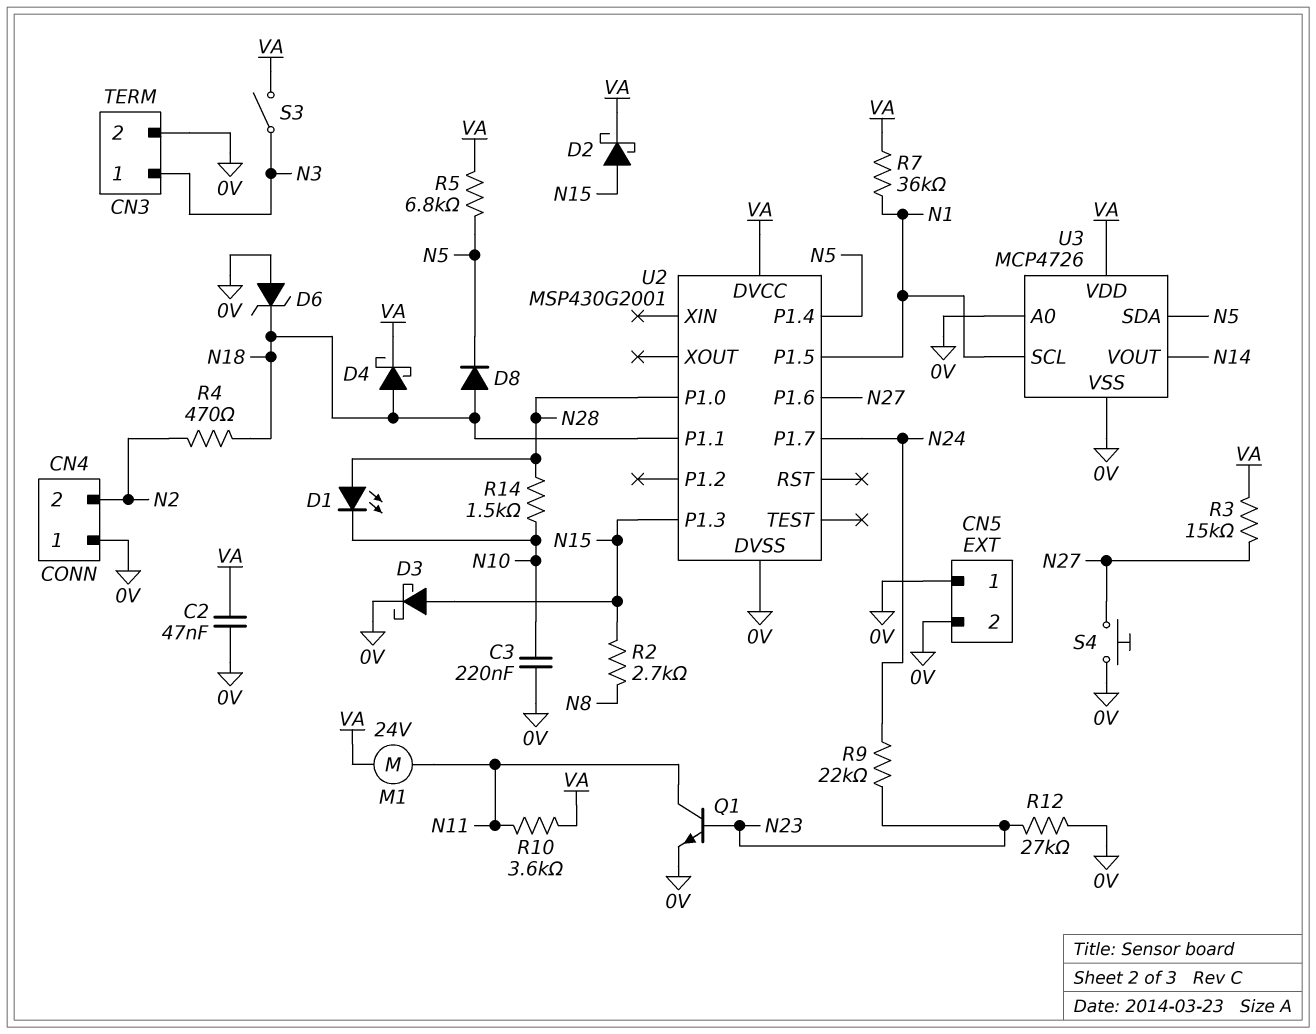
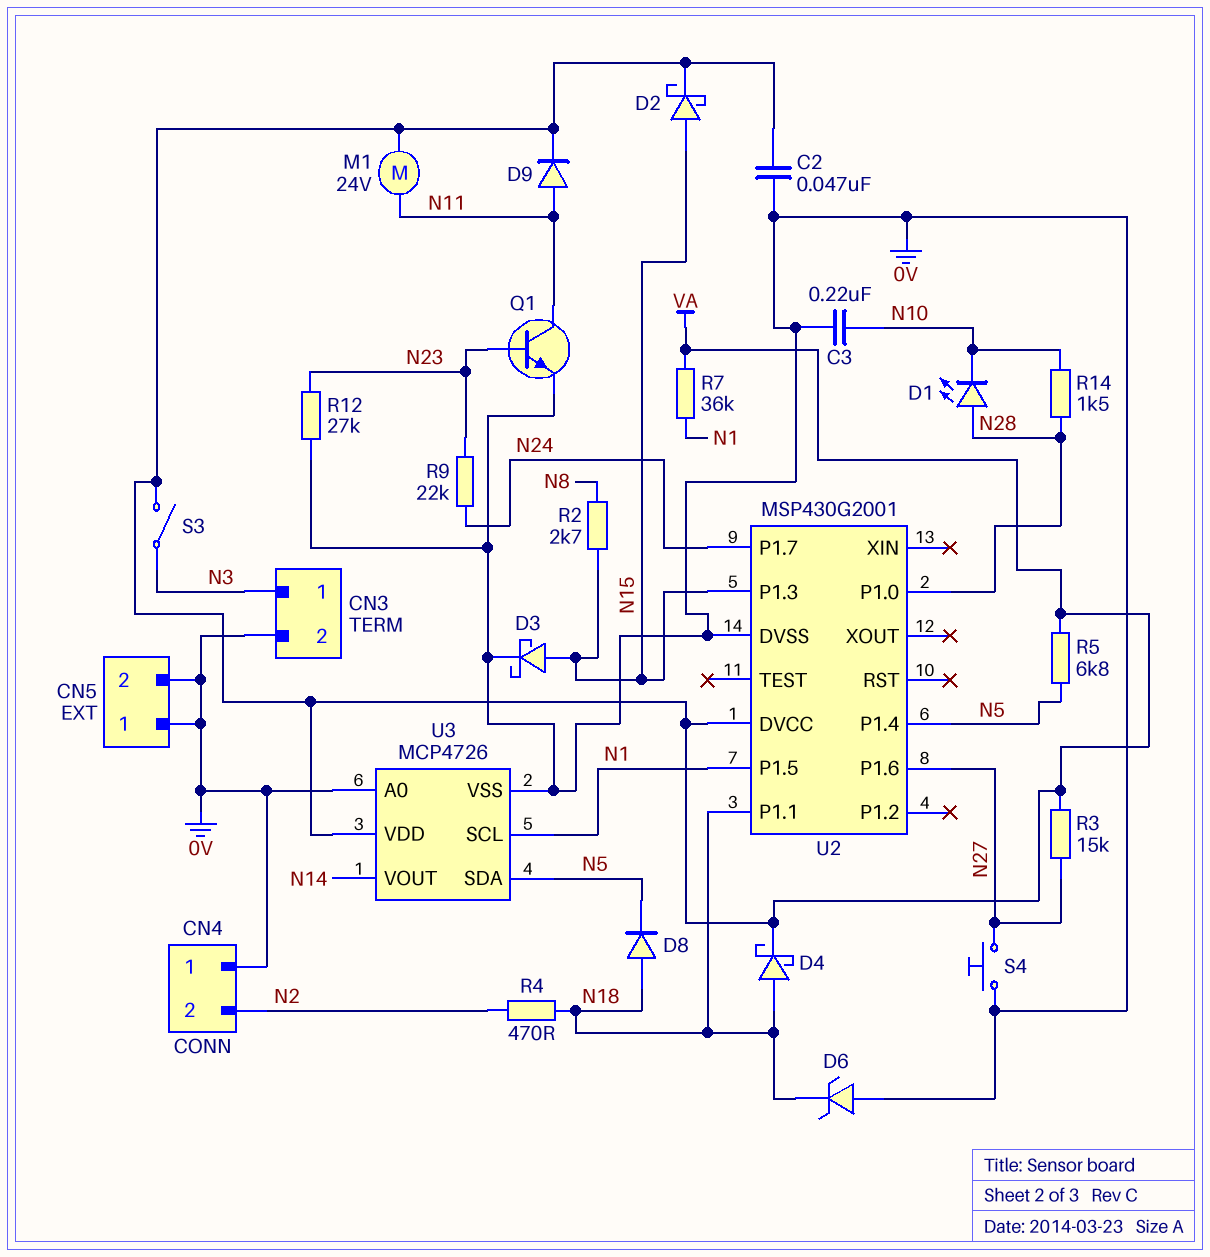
D9: none -> diode (A N11, K VA)
R10: 3.6k (N11, VA) -> none

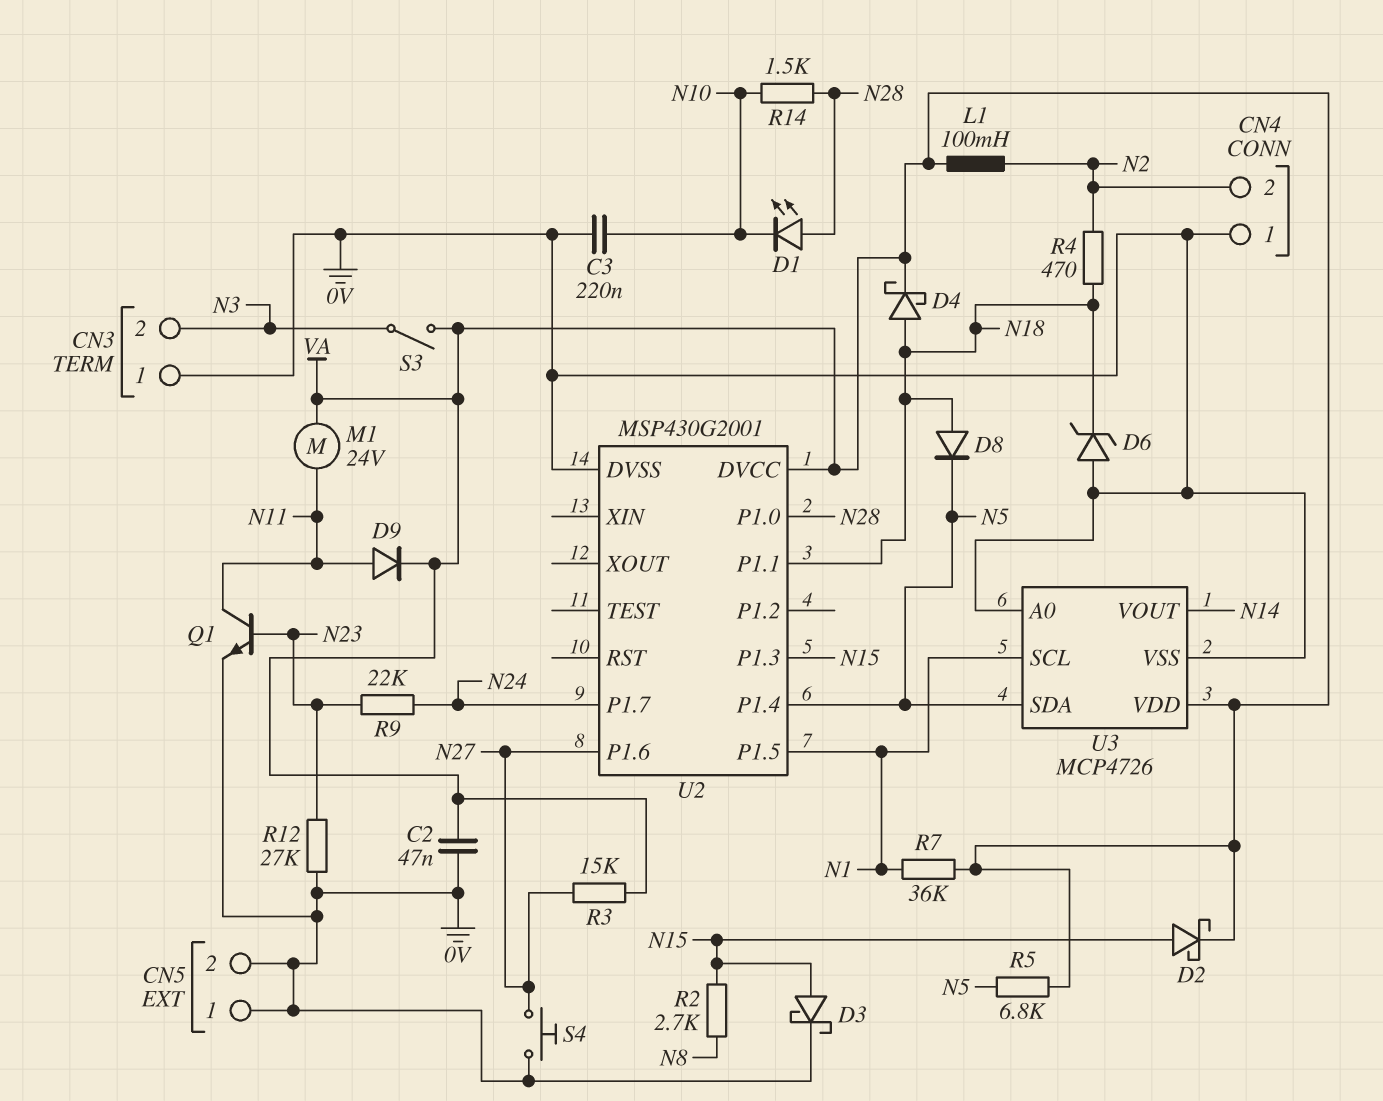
CN3 pin 1: N3 -> 0V
CN3 pin 2: 0V -> N3
L1: none -> 100mH (N2, VA)

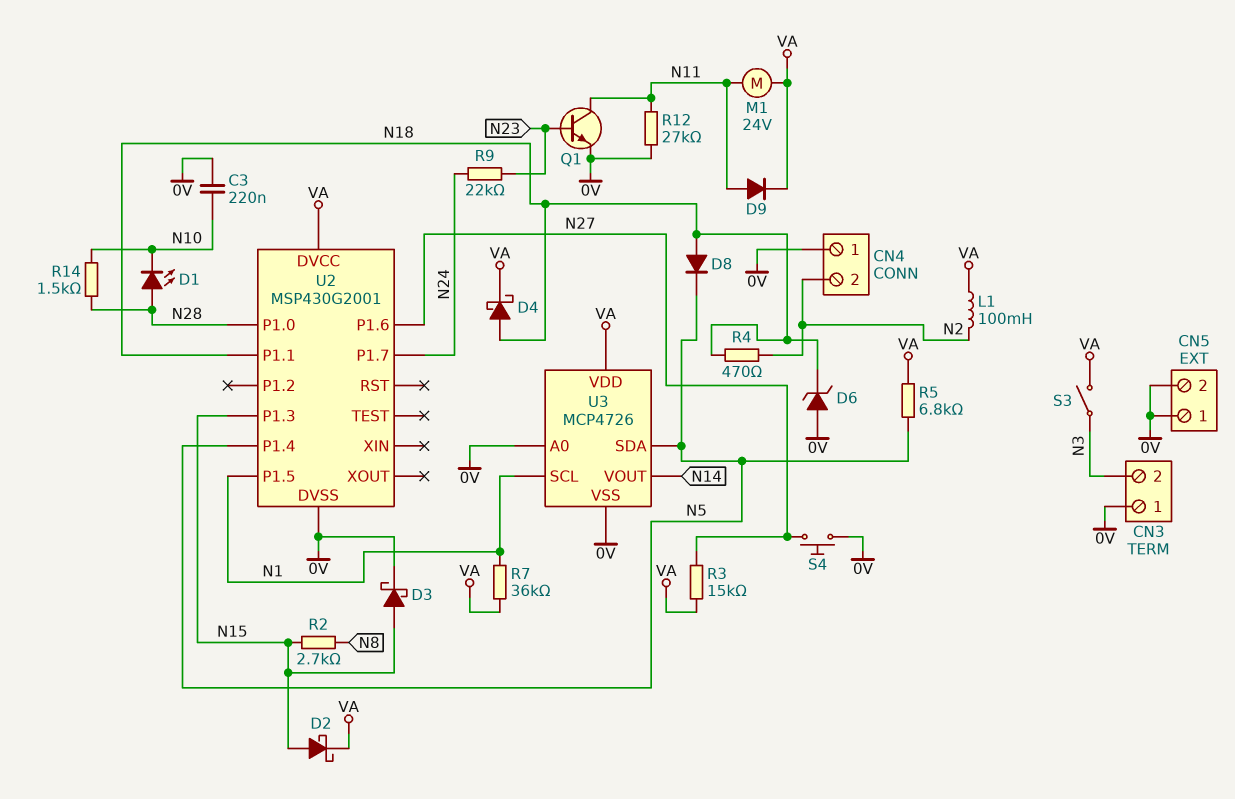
C2: 47nF (0V, VA) -> none
R12: 27k (0V, N23) -> 27k (0V, N11)

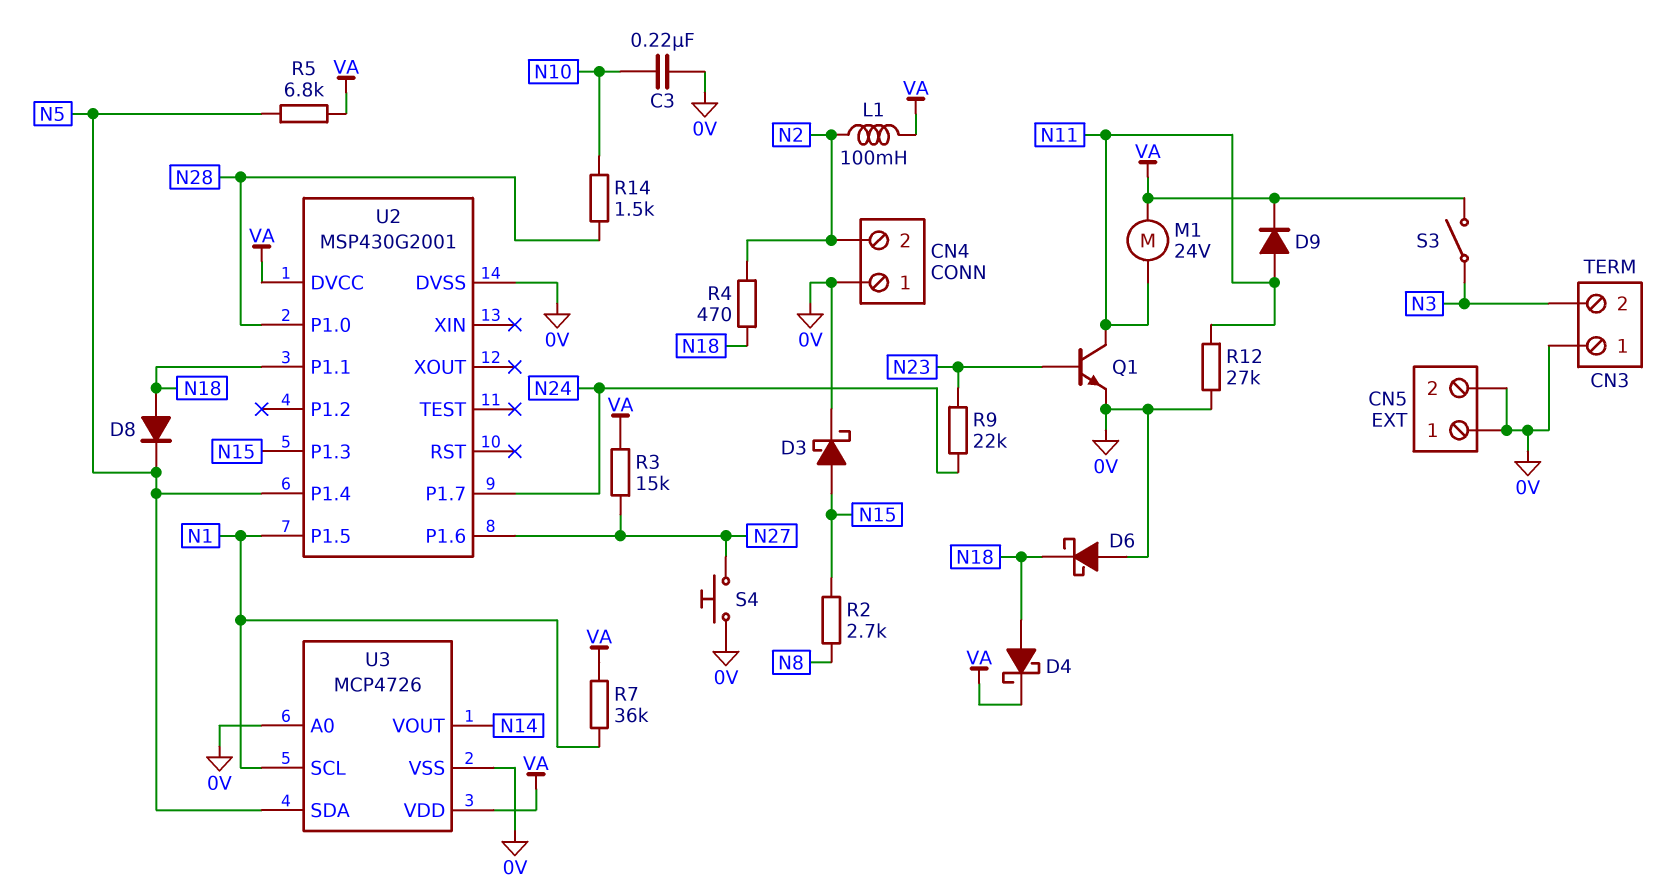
D1: LED (A N28, K N10) -> none
D2: schottky (A N15, K VA) -> none
D6: zener (A 0V, K N18) -> schottky (A 0V, K N18)

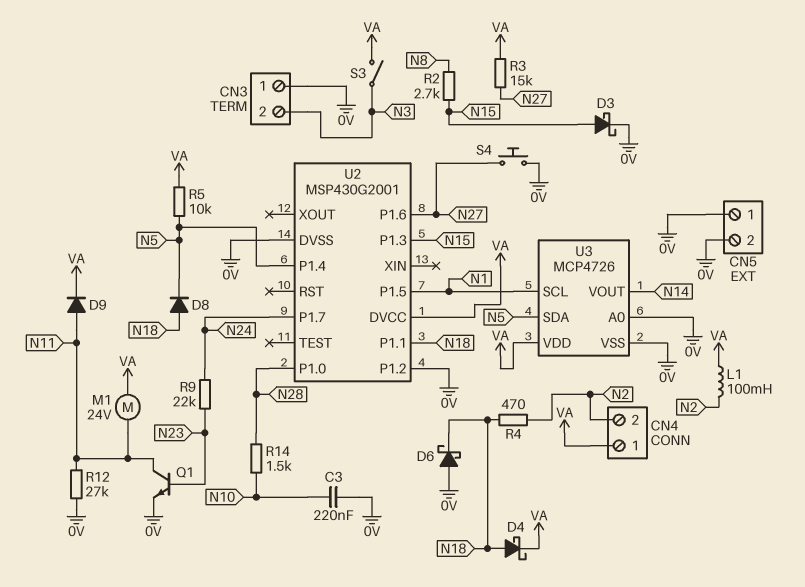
CN4 pin 1: 0V -> VA
R5: 6.8k (N5, VA) -> 10k (N5, VA)
R7: 36k (N1, VA) -> none
U2 pin P1.2: none -> 0V

